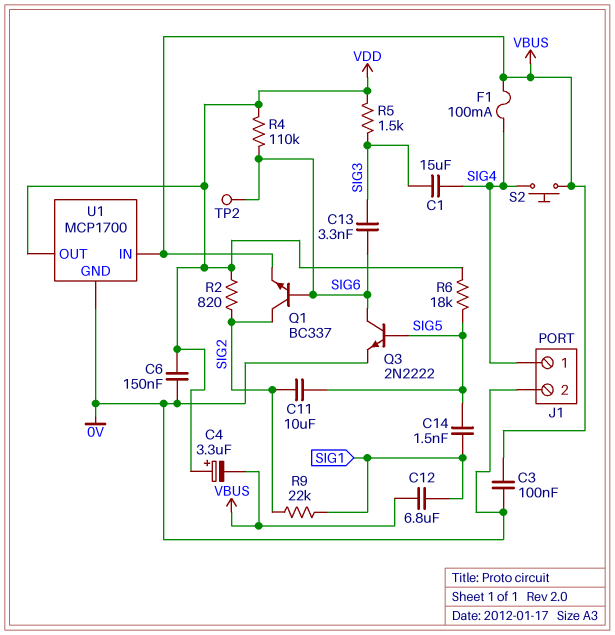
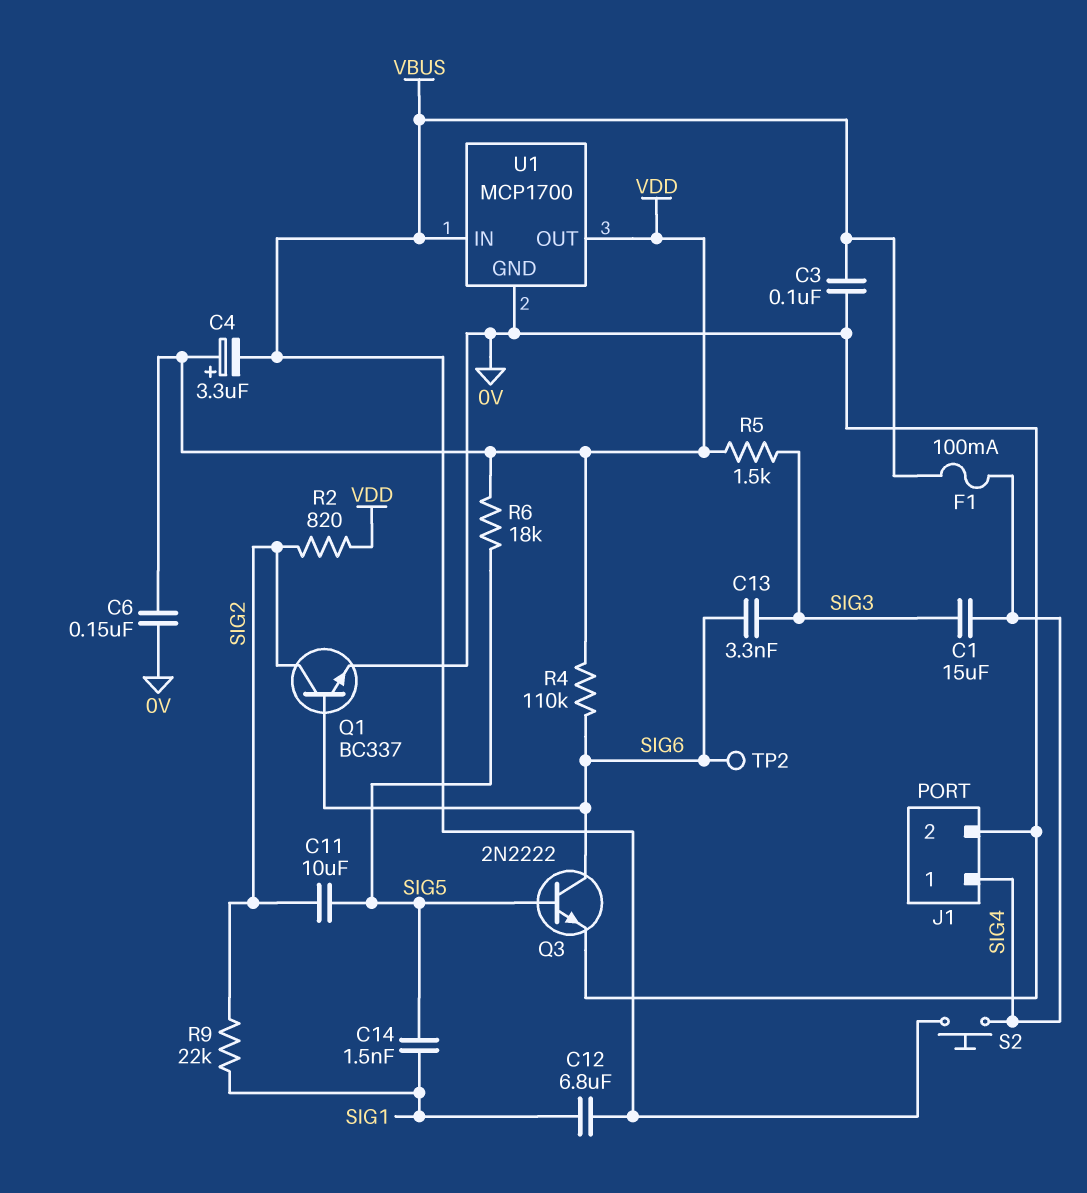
Q1: NPN BC337 (B SIG6, C SIG2, E VBUS) -> NPN BC337 (B SIG6, C SIG2, E 0V)

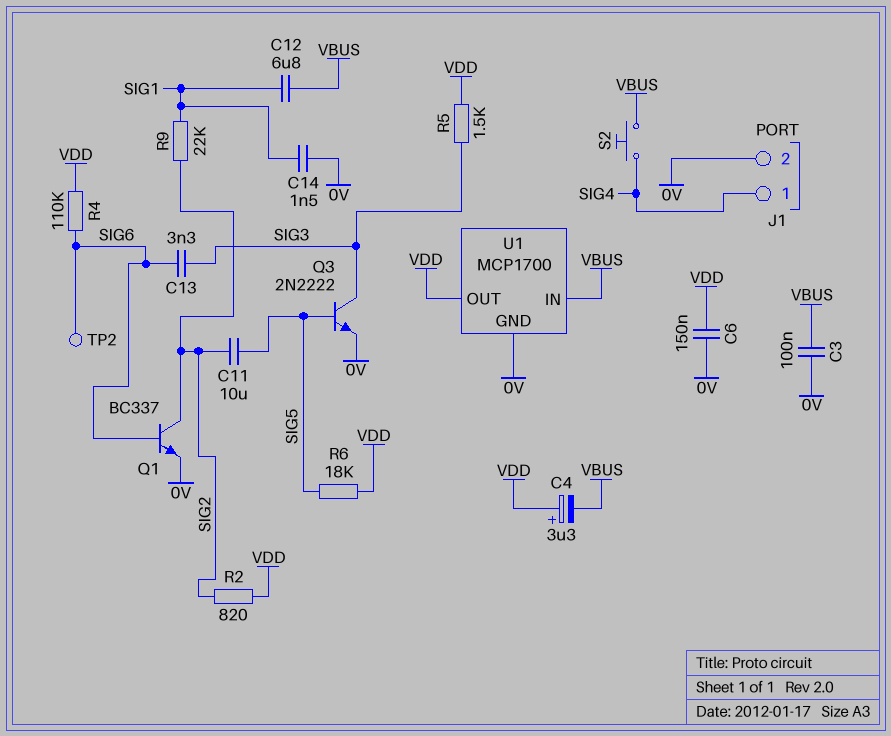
C1: 15uF (SIG3, SIG4) -> none
C14: 1.5nF (SIG1, SIG5) -> 1.5nF (0V, SIG1)
F1: 100mA (SIG4, VBUS) -> none
Q3: NPN 2N2222 (B SIG5, C SIG6, E 0V) -> NPN 2N2222 (B SIG5, C SIG3, E 0V)

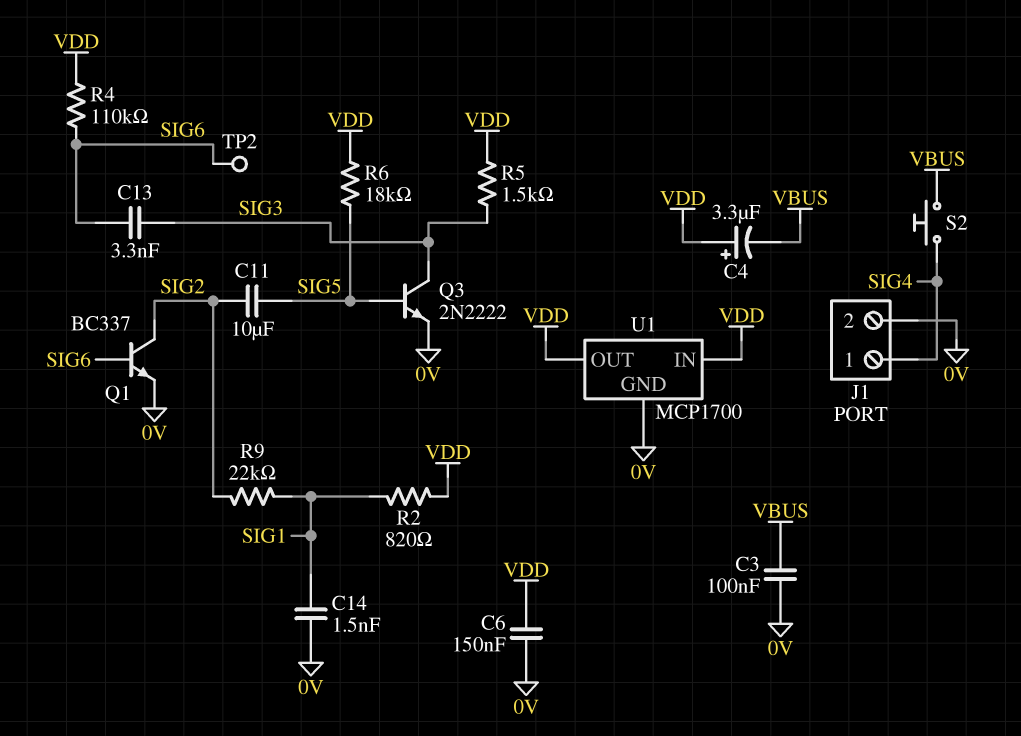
C12: 6.8uF (SIG1, VBUS) -> none
R2: 820 (SIG2, VDD) -> 820 (SIG1, VDD)
U1 pin IN: VBUS -> VDD

